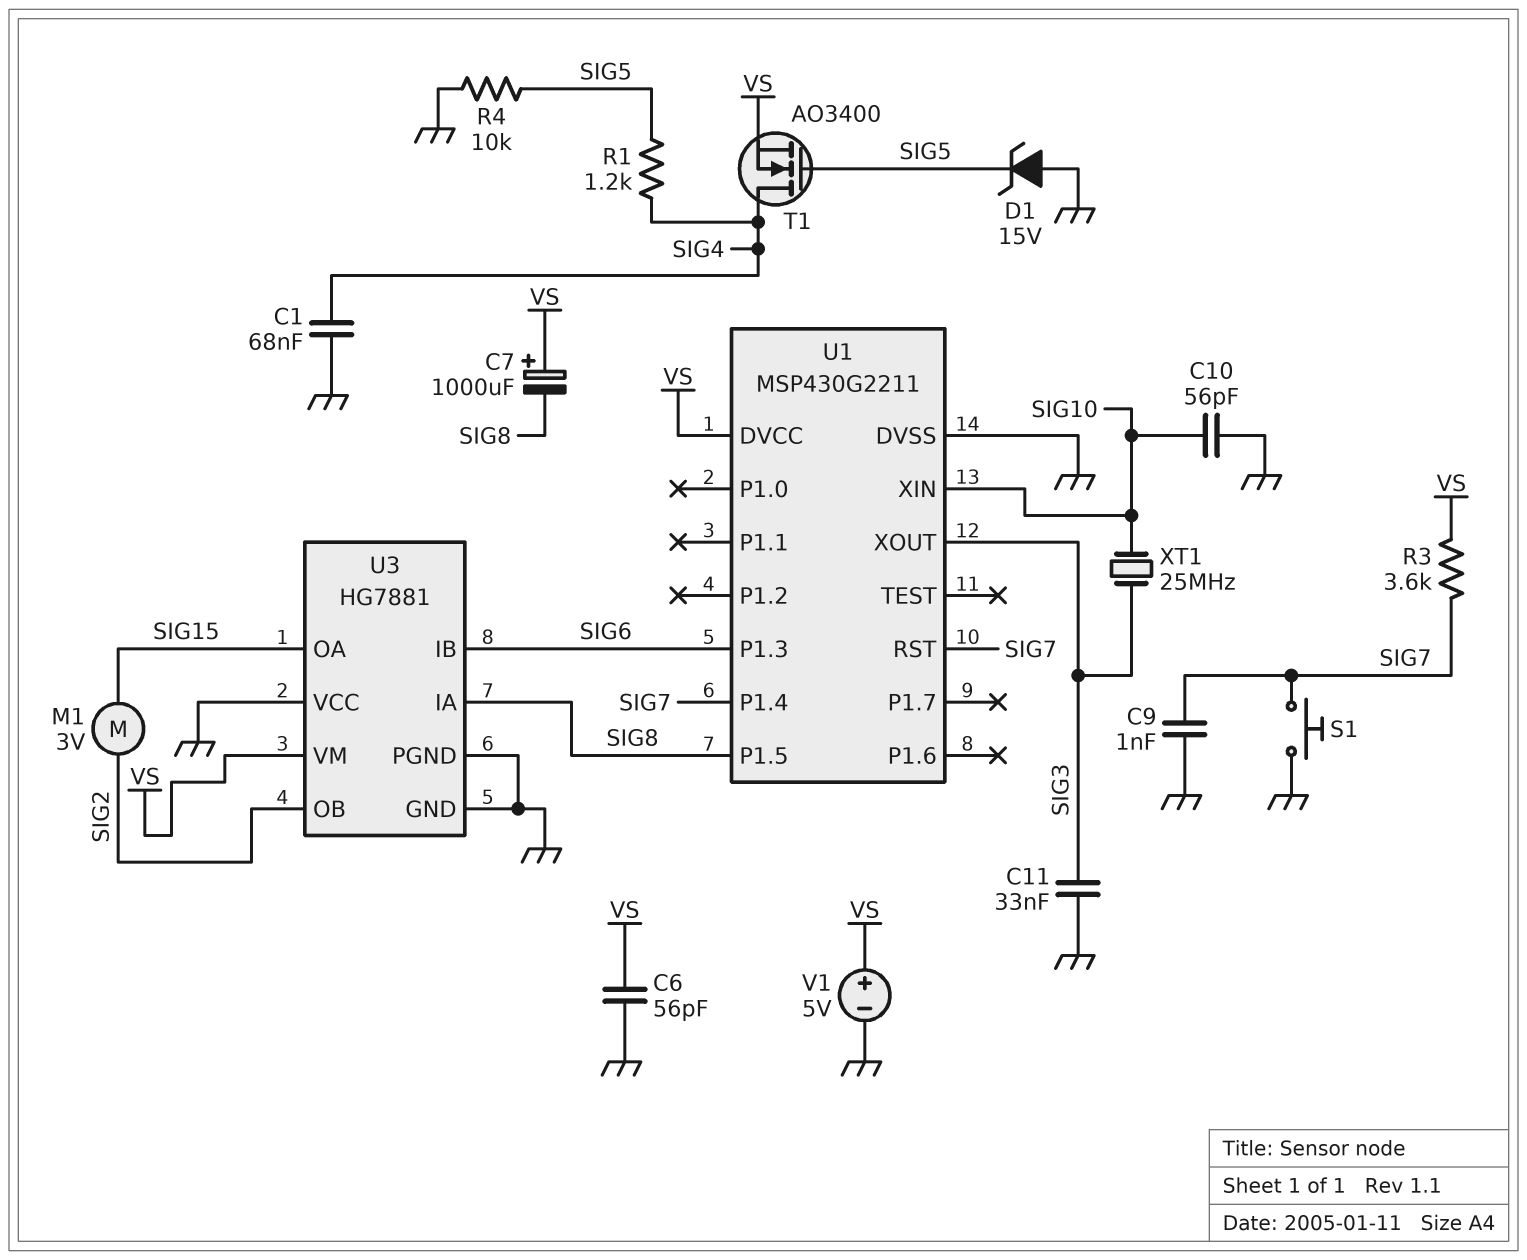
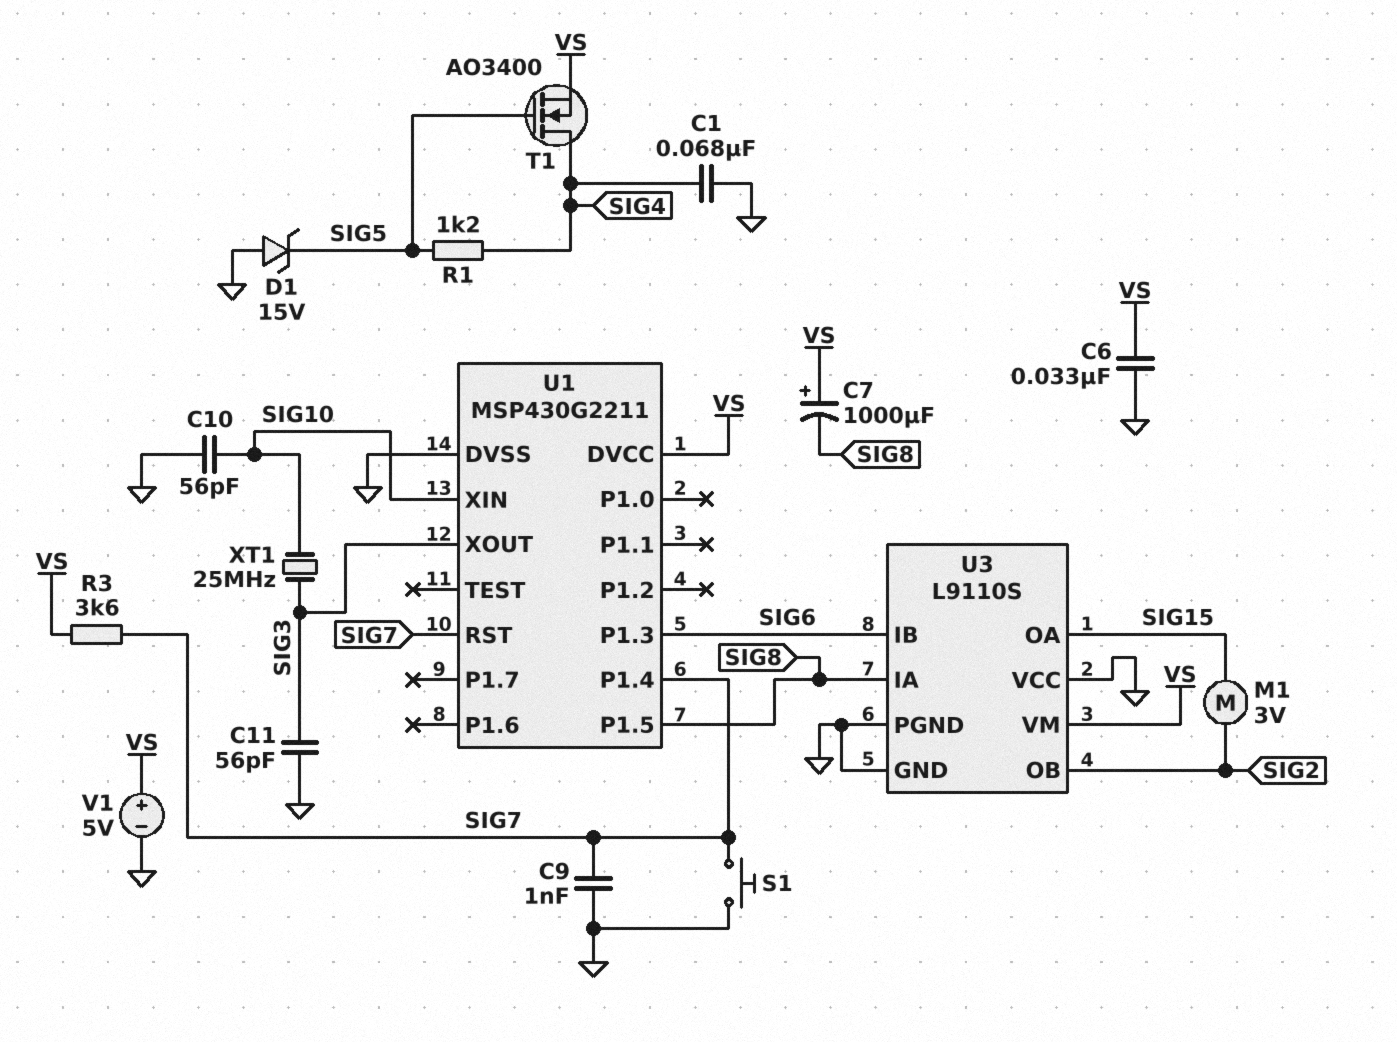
C6: 56pF (GND, VS) -> 33nF (GND, VS)
C11: 33nF (GND, SIG3) -> 56pF (GND, SIG3)
R4: 10k (GND, SIG5) -> none
U3: HG7881 -> L9110S

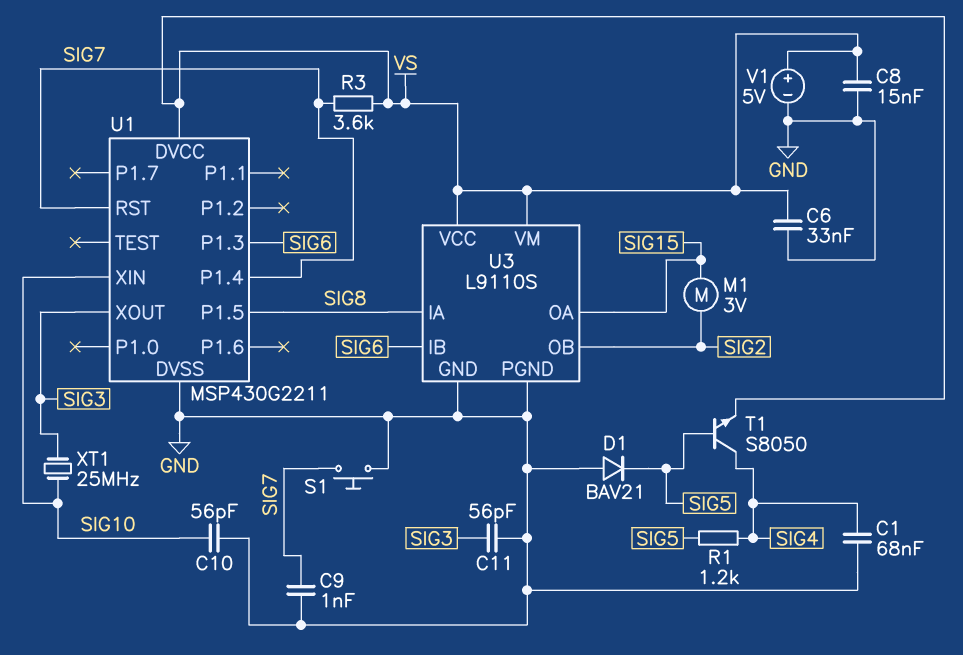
C7: 1000uF (plus VS, minus SIG8) -> none
C8: none -> 15nF (GND, VS)
D1: zener 15V (A GND, K SIG5) -> diode BAV21 (A GND, K SIG5)
T1: NMOS AO3400 (G SIG5, D SIG4, S VS) -> NPN S8050 (B SIG5, C SIG4, E VS)
U3 pin VCC: GND -> VS

